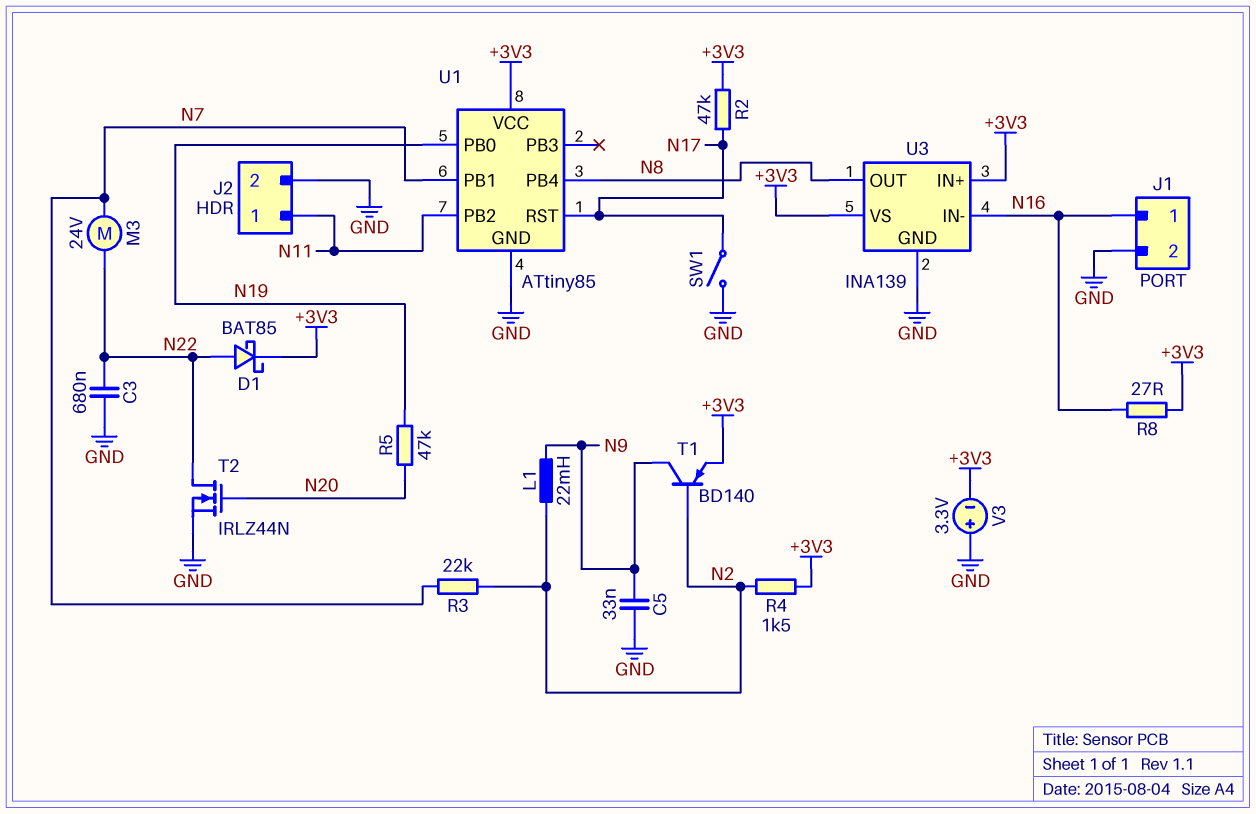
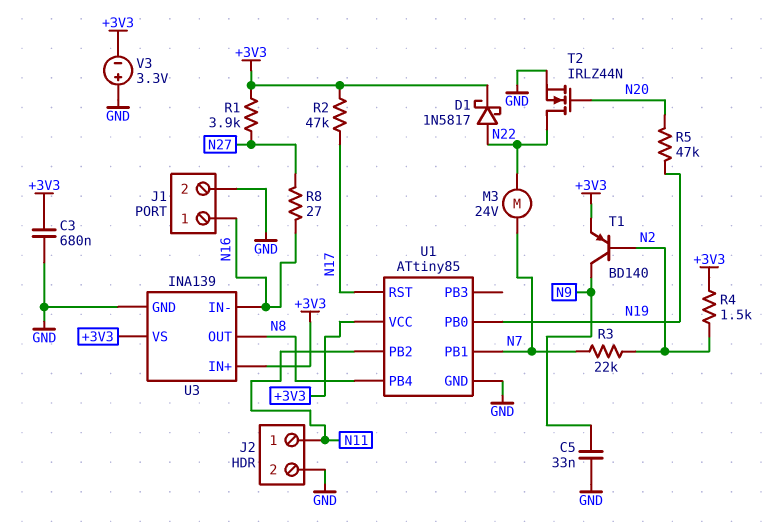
C3: 680nF (GND, N22) -> 680nF (+3V3, GND)
D1: schottky BAT85 (A N22, K +3V3) -> schottky 1N5817 (A N22, K +3V3)
L1: 22mH (N2, N9) -> none
R1: none -> 3.9k (+3V3, N27)
R8: 27 (+3V3, N16) -> 27 (N16, N27)
SW1: switch (GND, N17) -> none

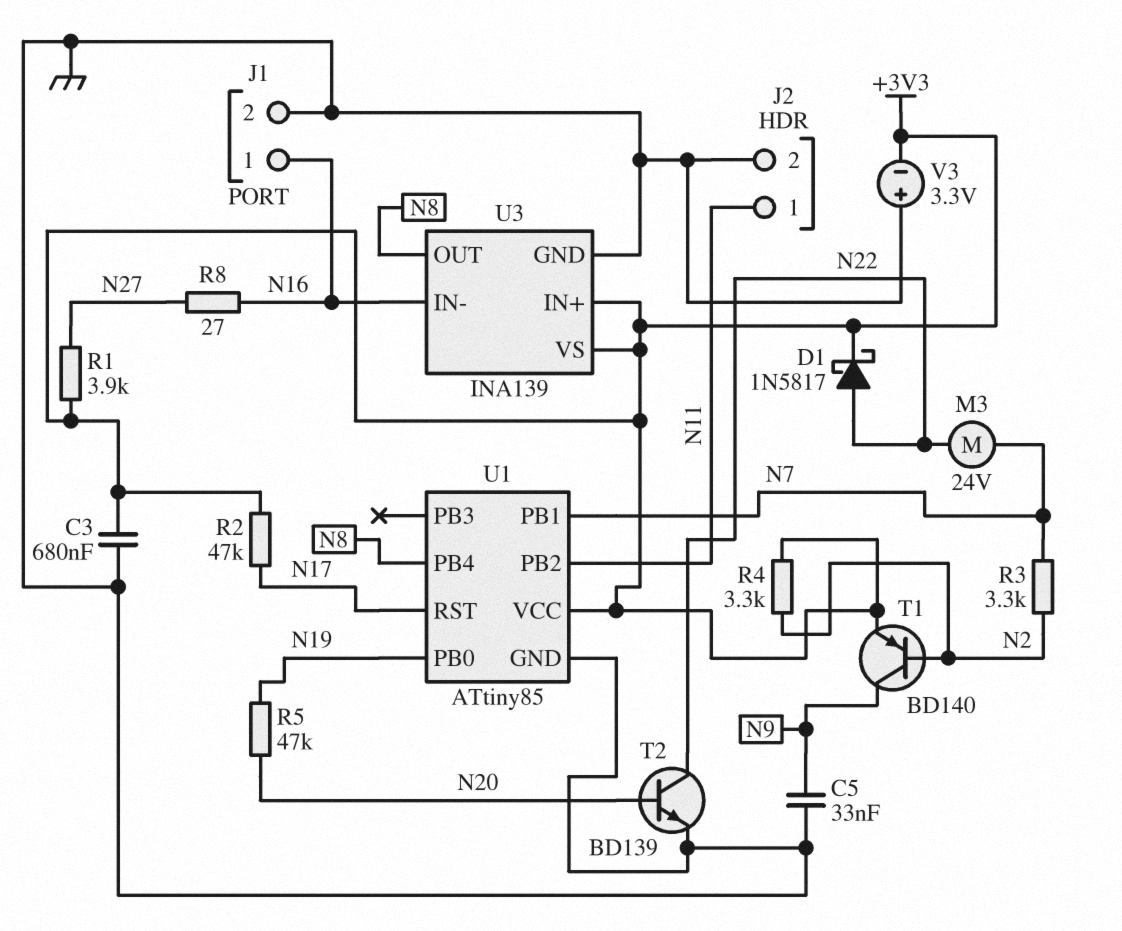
R3: 22k (N2, N7) -> 3.3k (N2, N7)
R4: 1.5k (+3V3, N2) -> 3.3k (+3V3, N2)
T2: NMOS IRLZ44N (G N20, D N22, S GND) -> NPN BD139 (B N20, C N22, E GND)

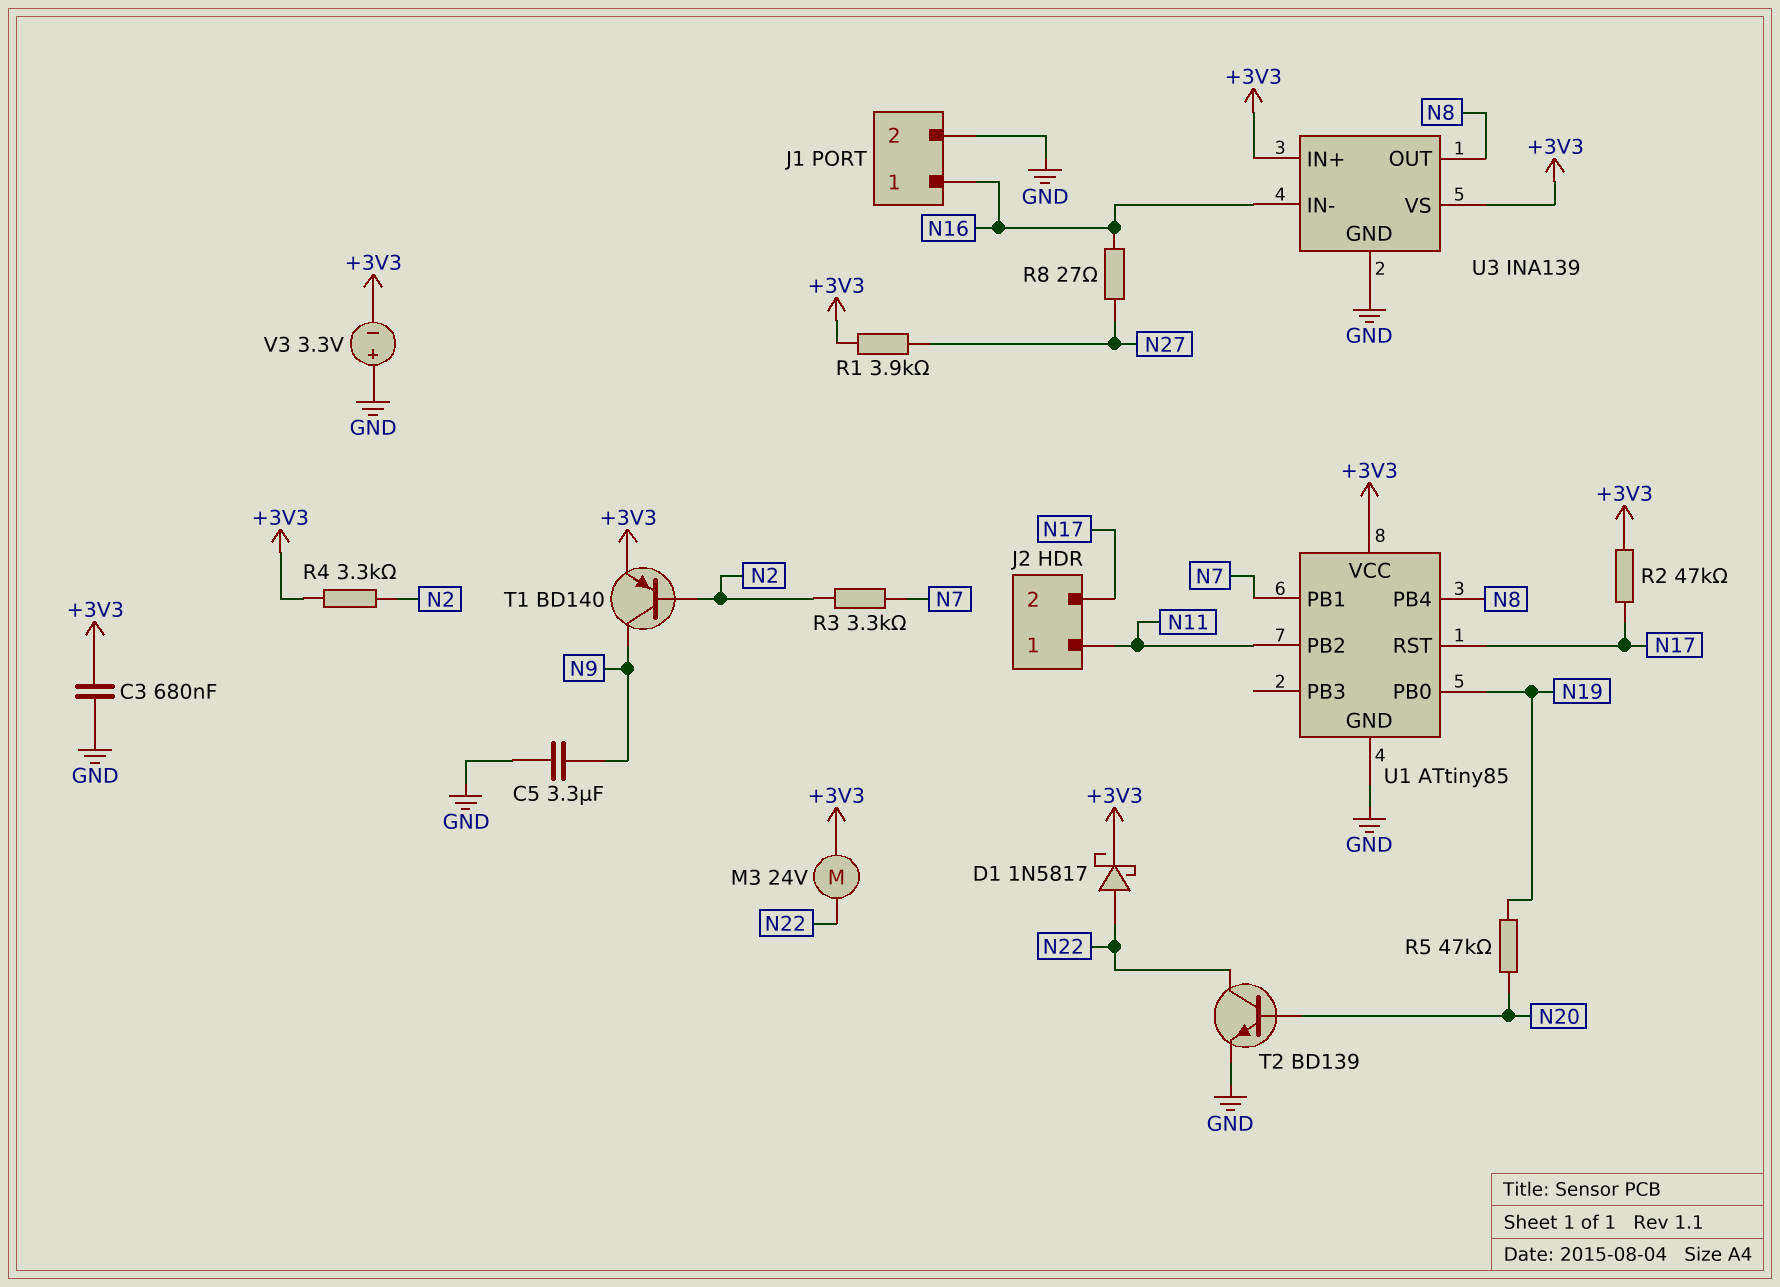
C5: 33nF (GND, N9) -> 3.3uF (GND, N9)
J2 pin 2: GND -> N17
M3: motor 24V (N7, N22) -> motor 24V (+3V3, N22)

